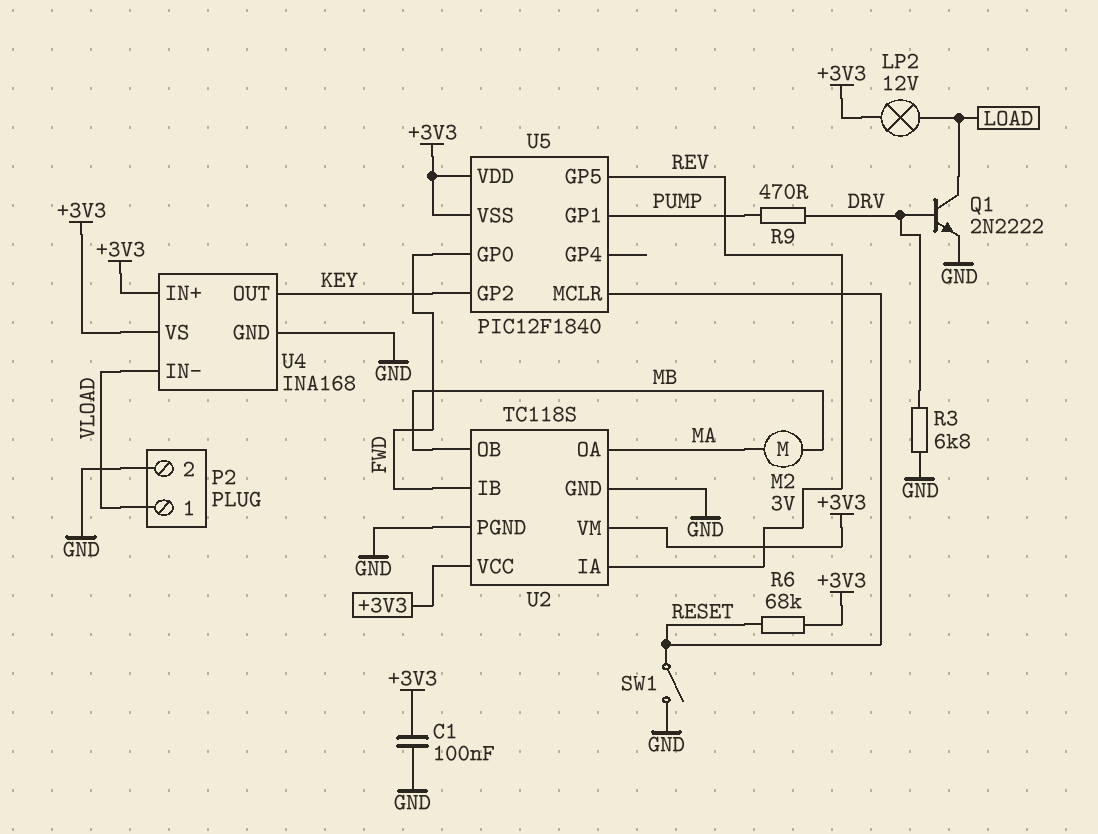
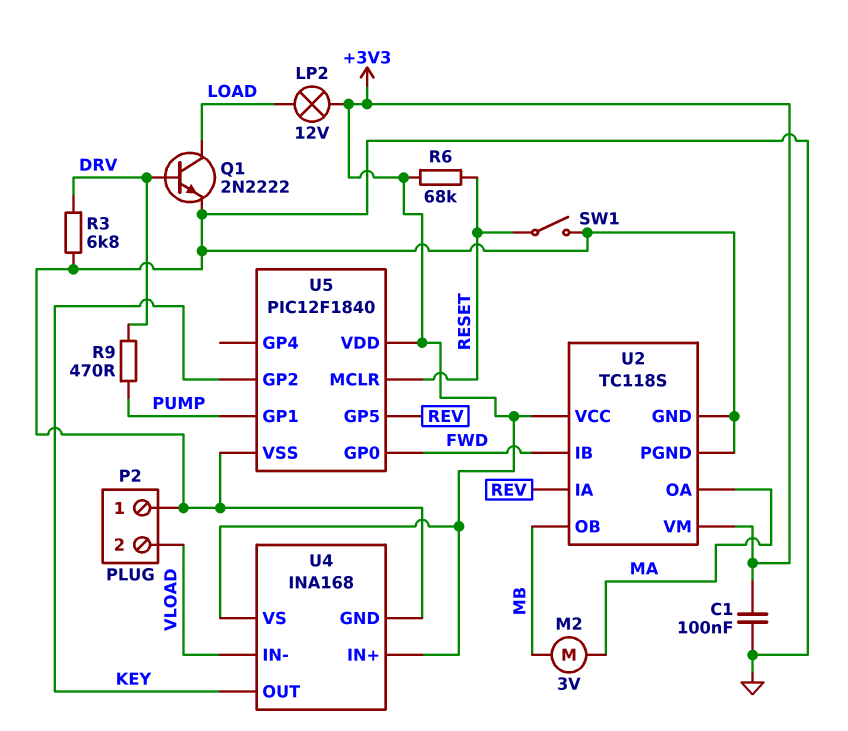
P2 pin 1: VLOAD -> GND
P2 pin 2: GND -> VLOAD
U5 pin VSS: +3V3 -> GND

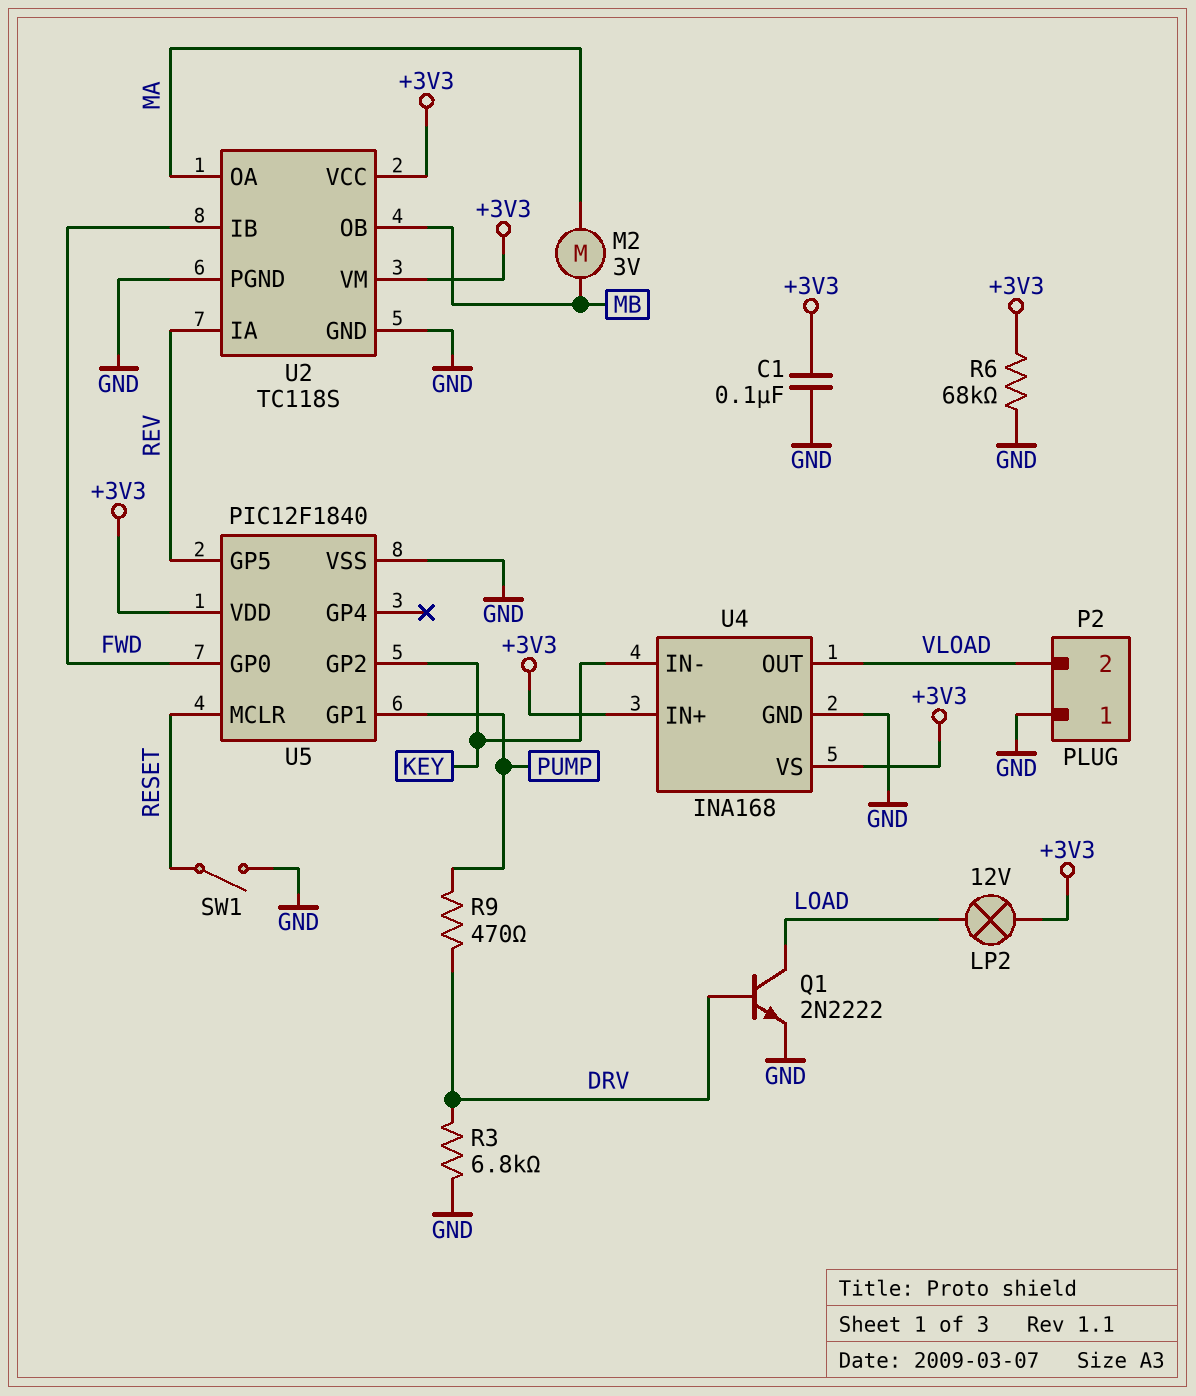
R6: 68k (+3V3, RESET) -> 68k (+3V3, GND)
U4 pin IN-: VLOAD -> KEY
U4 pin OUT: KEY -> VLOAD

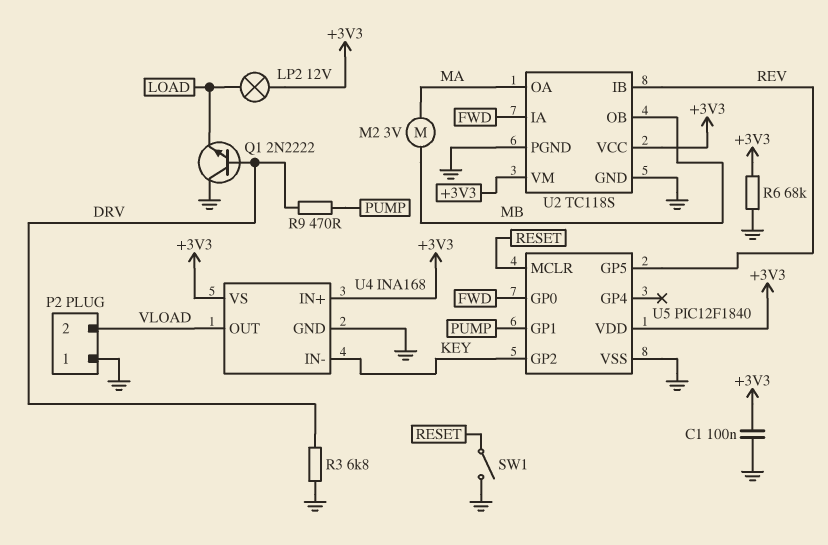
Q1: NPN 2N2222 (B DRV, C LOAD, E GND) -> NPN 2N2222 (B DRV, C GND, E LOAD)
U2 pin IA: REV -> FWD
U2 pin IB: FWD -> REV

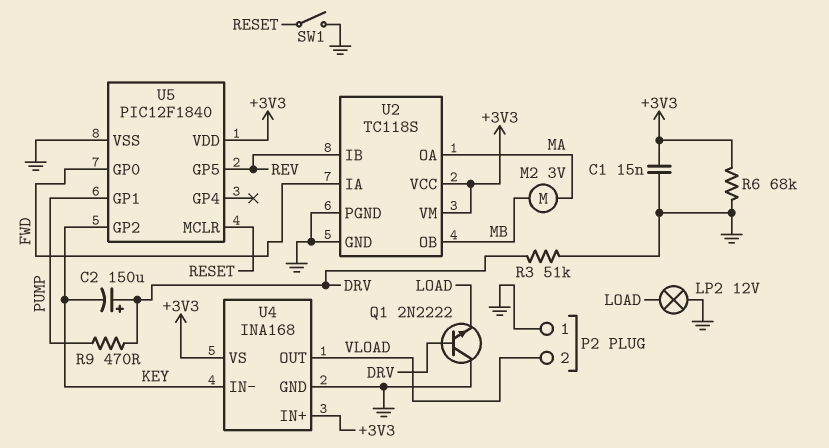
C1: 100nF (+3V3, GND) -> 15nF (+3V3, GND)
C2: none -> 150uF (plus DRV, minus KEY)
LP2: lamp 12V (+3V3, LOAD) -> lamp 12V (GND, LOAD)
R3: 6.8k (DRV, GND) -> 51k (DRV, GND)

